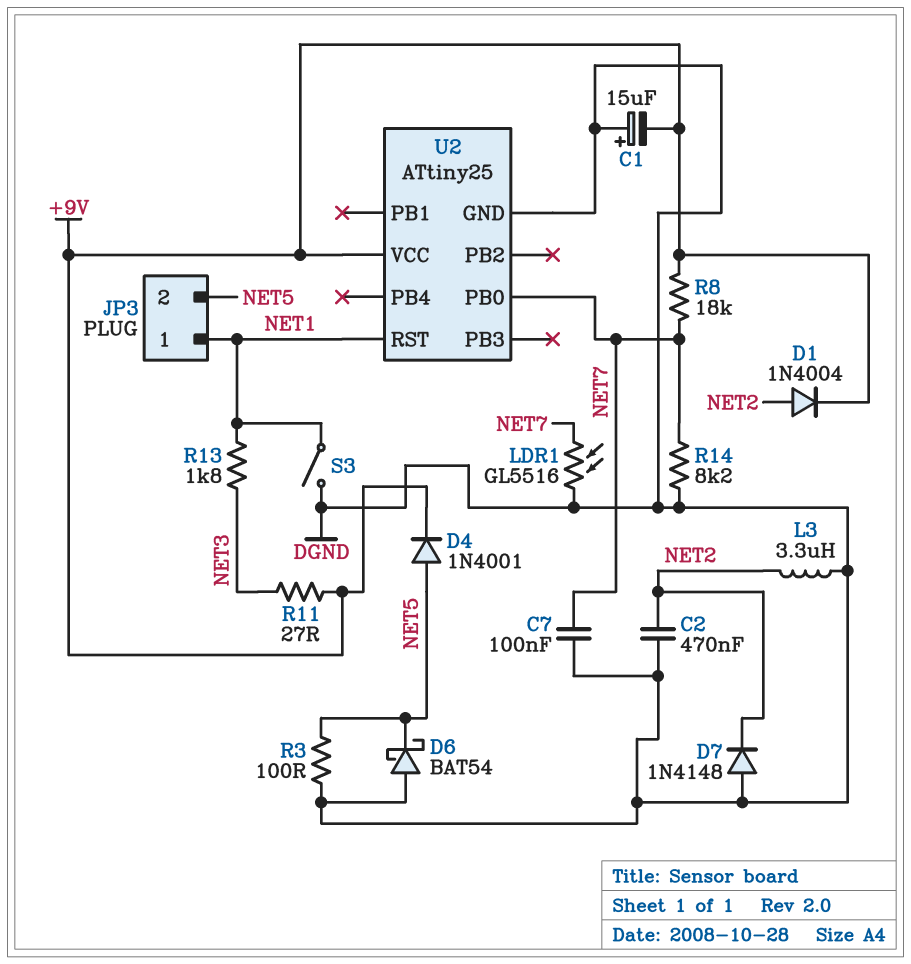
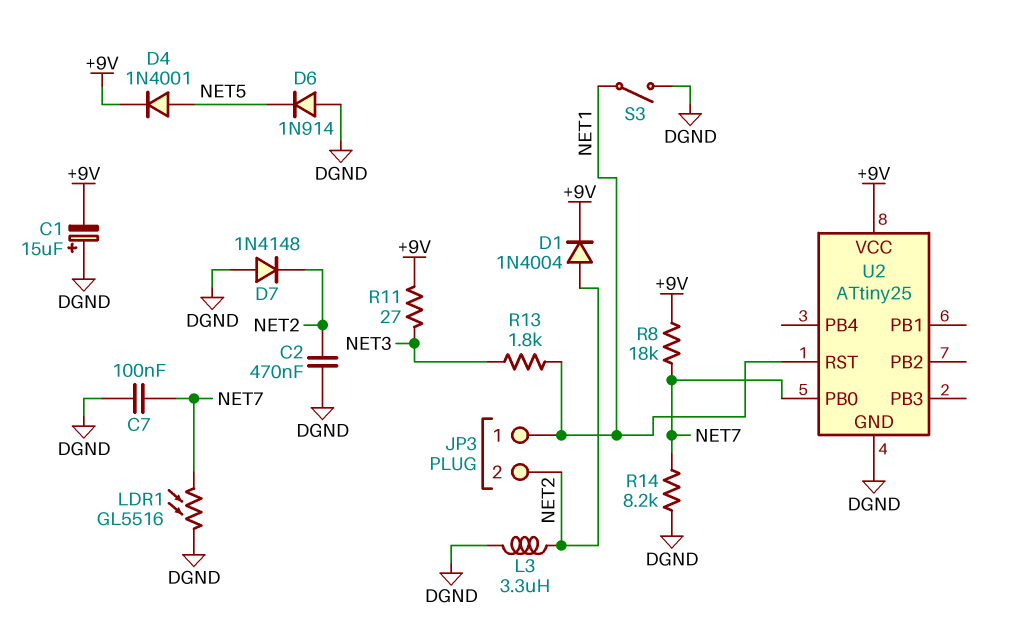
D6: schottky BAT54 (A DGND, K NET5) -> diode 1N914 (A DGND, K NET5)
JP3 pin 2: NET5 -> NET2
R3: 100 (DGND, NET5) -> none

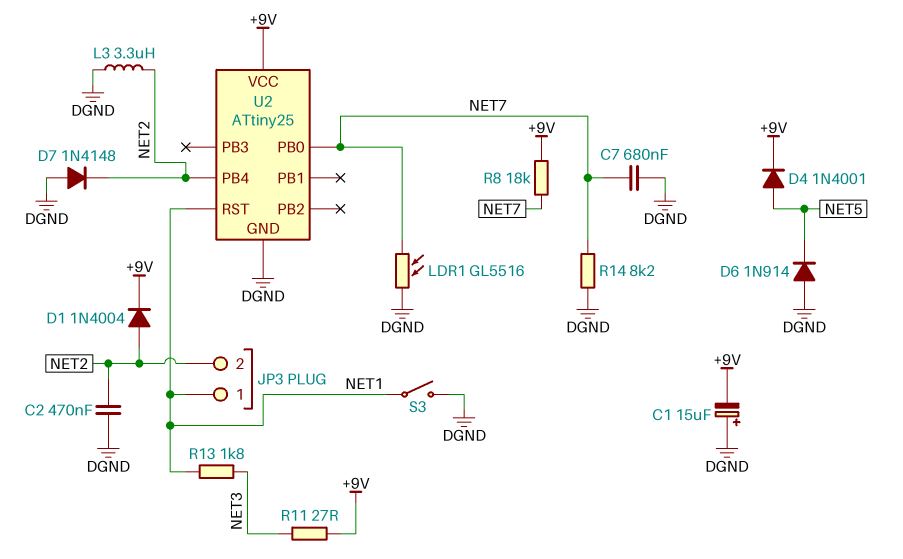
C7: 100nF (DGND, NET7) -> 680nF (DGND, NET7)
U2 pin PB4: none -> NET2

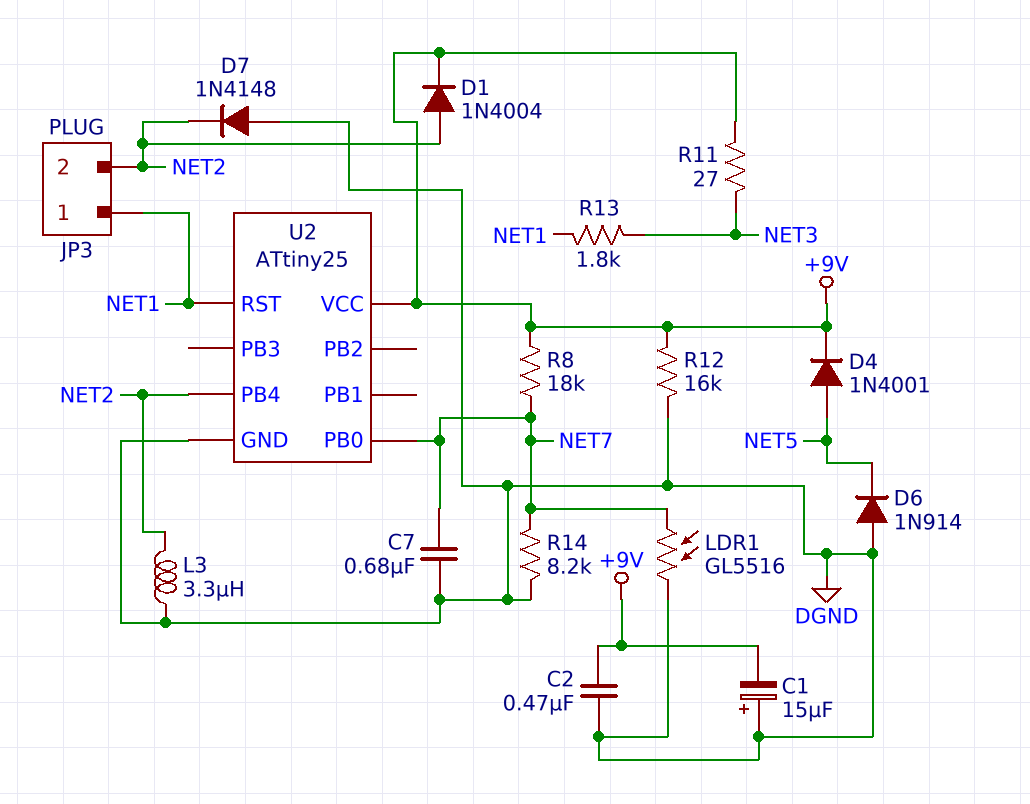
C2: 470nF (DGND, NET2) -> 470nF (+9V, DGND)
R12: none -> 16k (+9V, DGND)
S3: switch (DGND, NET1) -> none

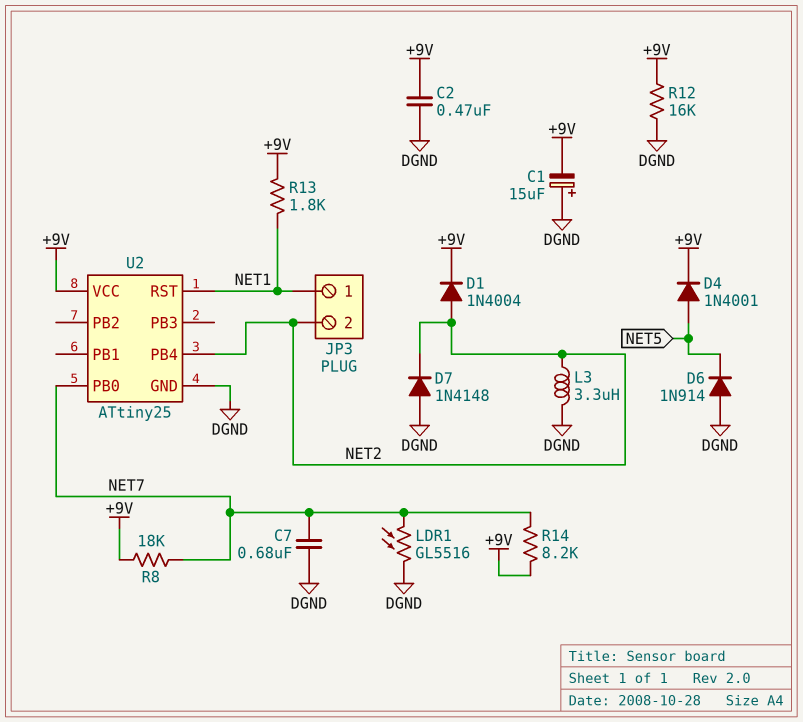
R11: 27 (+9V, NET3) -> none
R13: 1.8k (NET1, NET3) -> 1.8k (+9V, NET1)
R14: 8.2k (DGND, NET7) -> 8.2k (+9V, NET7)

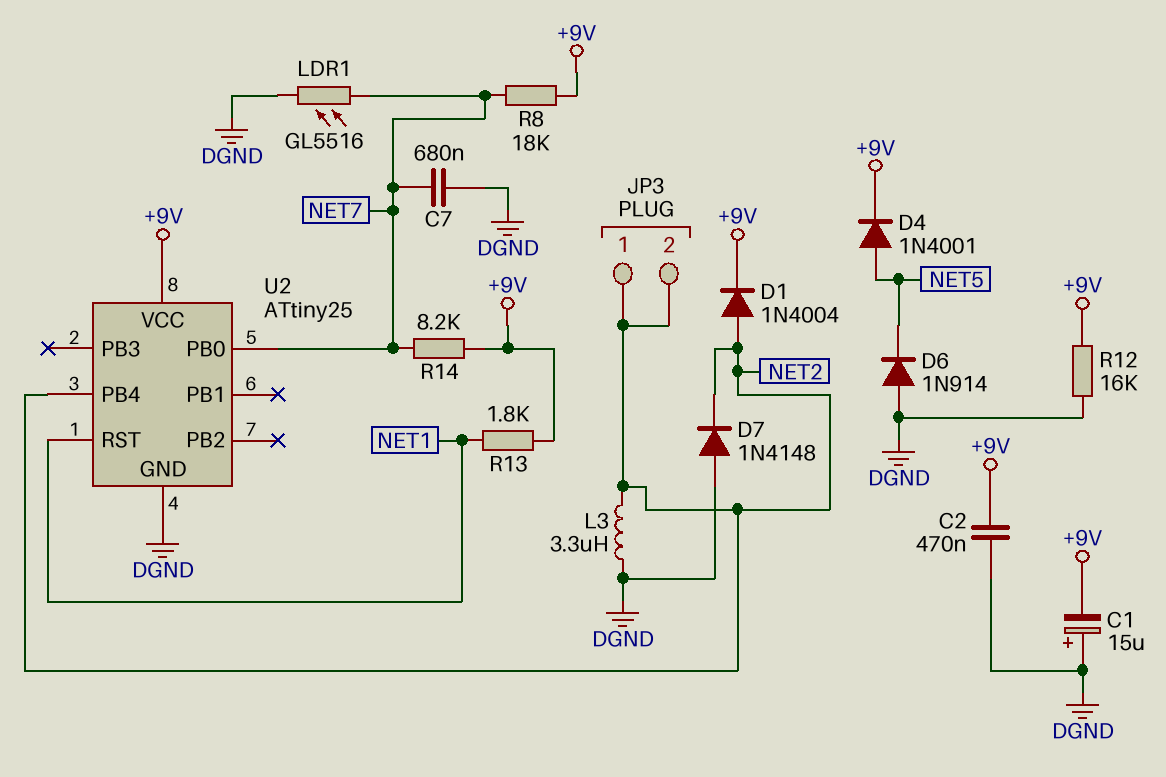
JP3 pin 1: NET1 -> NET2

